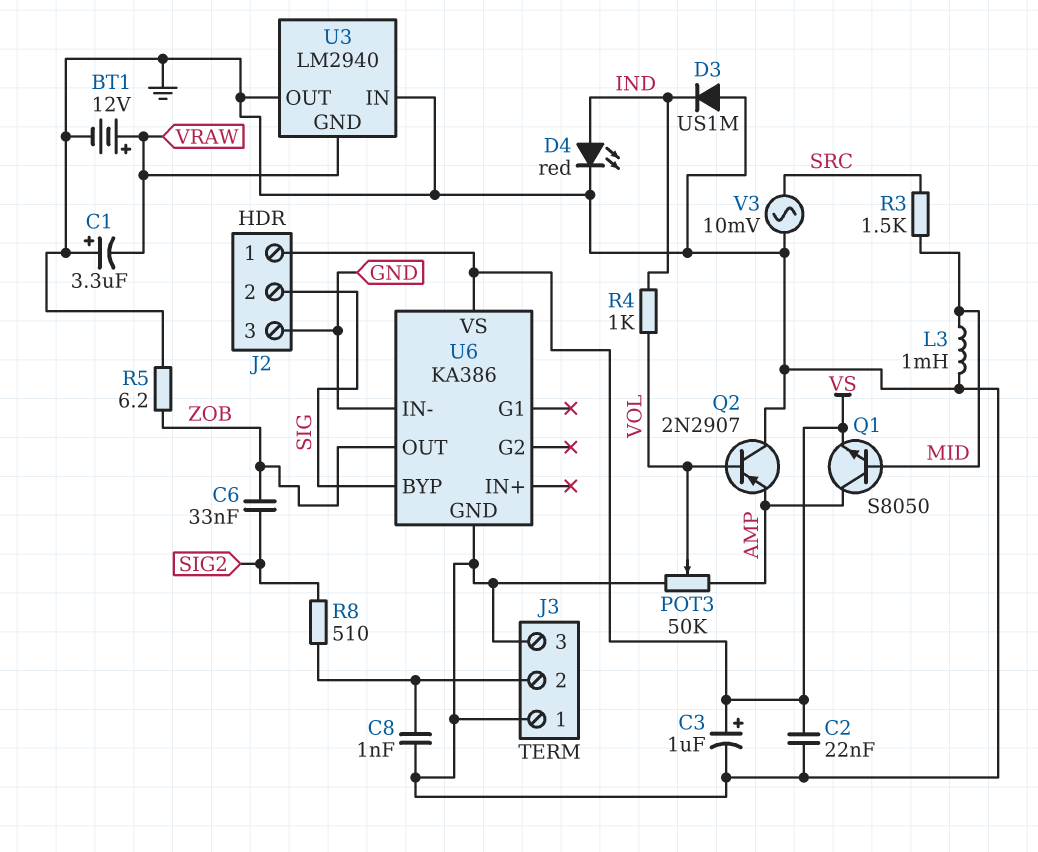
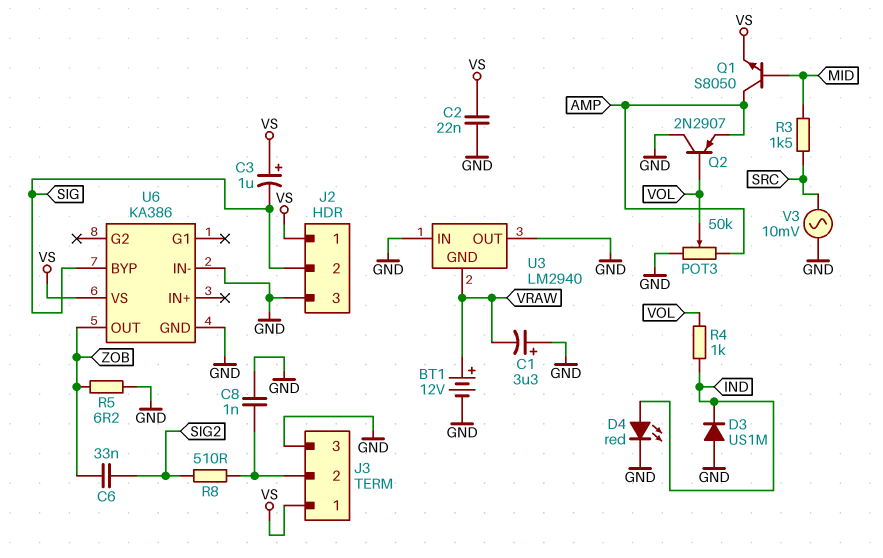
C3: 1uF (plus VS, minus GND) -> 1uF (plus VS, minus SIG)
J3 pin 1: GND -> VS
L3: 1mH (GND, MID) -> none

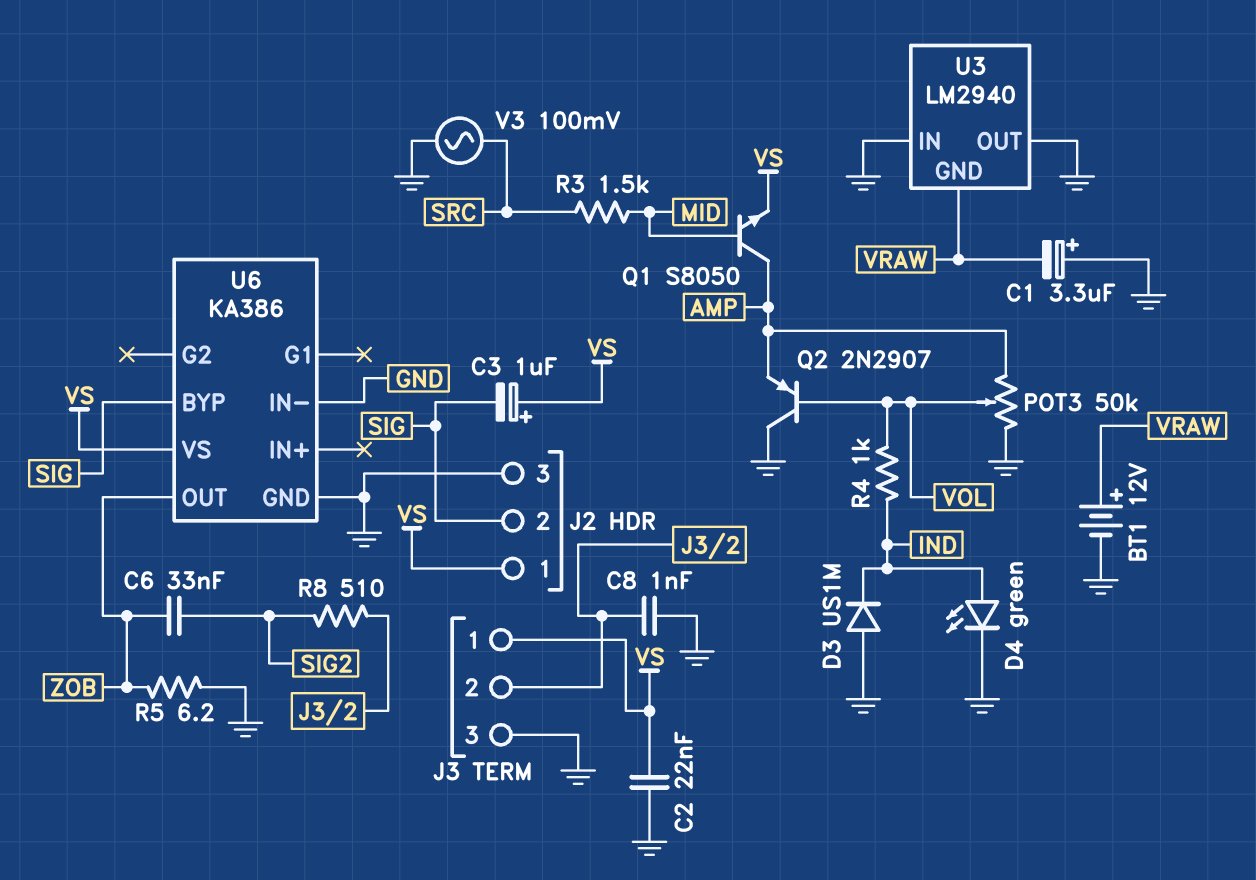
D4: LED red (A IND, K GND) -> LED green (A IND, K GND)
V3: AC 10mV (GND, SRC) -> AC 100mV (GND, SRC)

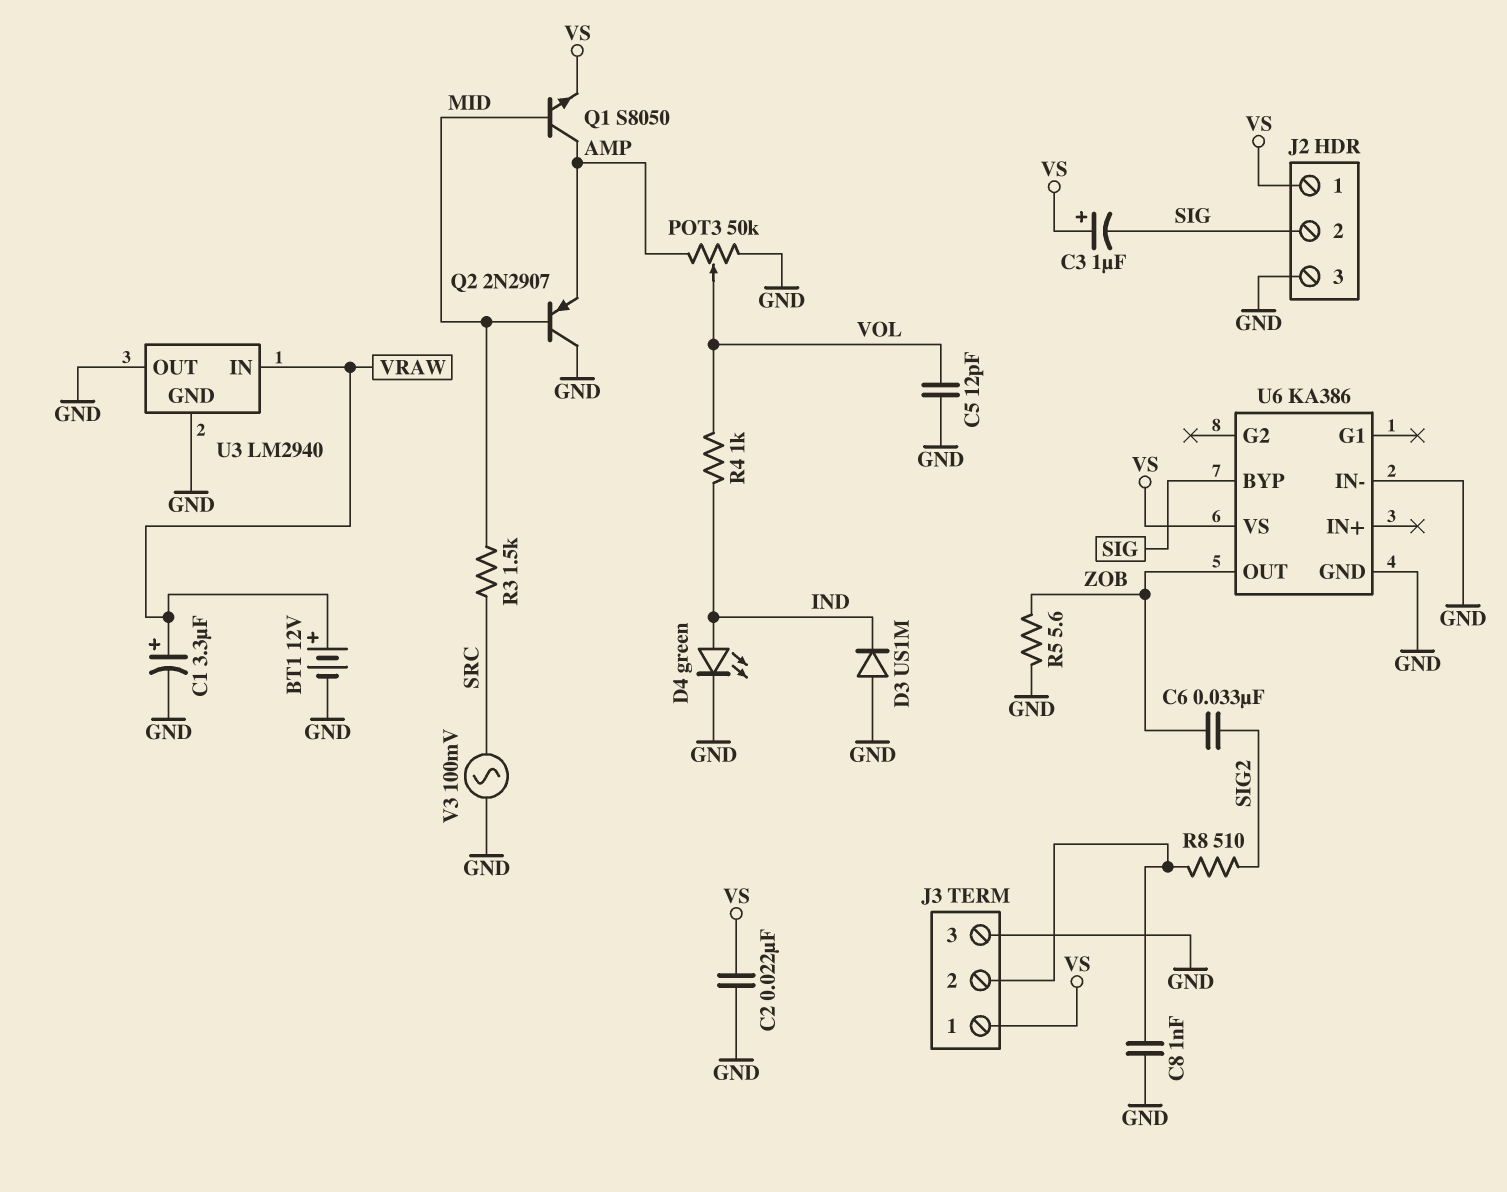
C1: 3.3uF (plus GND, minus VRAW) -> 3.3uF (plus VRAW, minus GND)
C5: none -> 12pF (GND, VOL)
Q2: PNP 2N2907 (B VOL, C GND, E AMP) -> PNP 2N2907 (B MID, C GND, E AMP)
R5: 6.2 (GND, ZOB) -> 5.6 (GND, ZOB)
U3 pin GND: VRAW -> GND
U3 pin IN: GND -> VRAW

